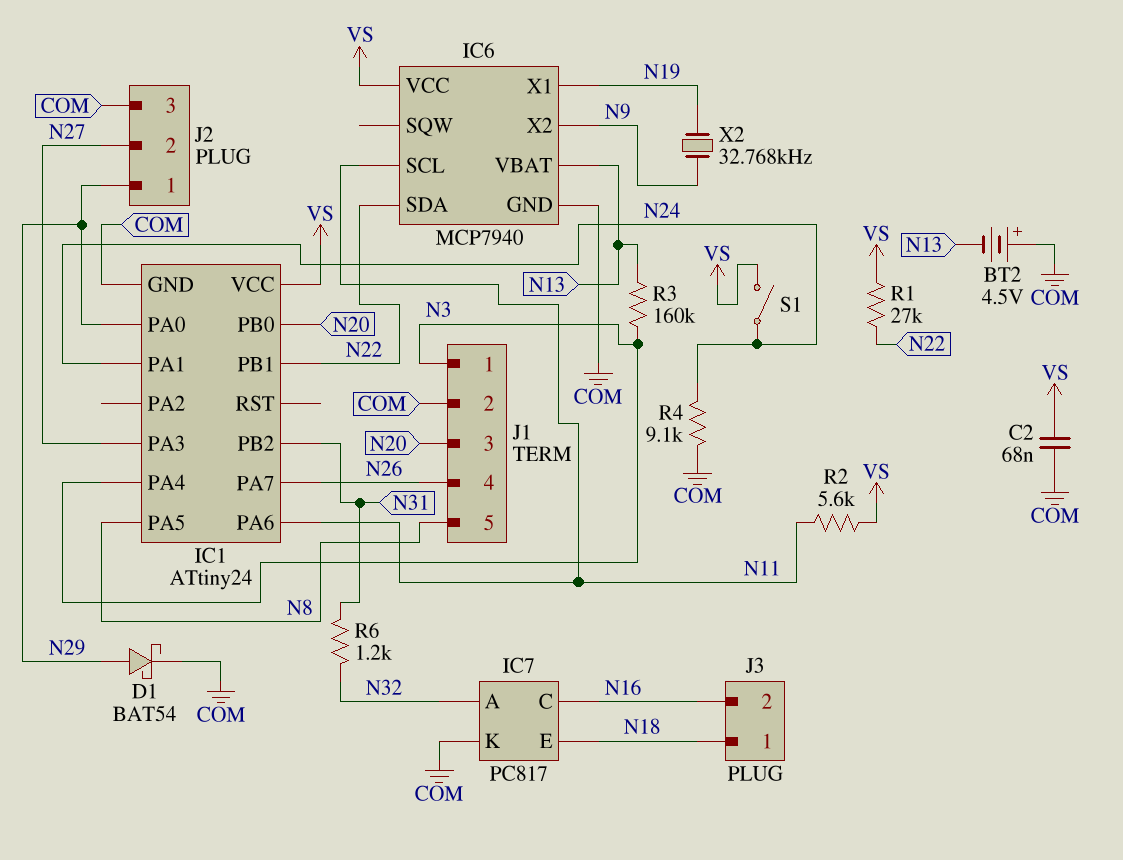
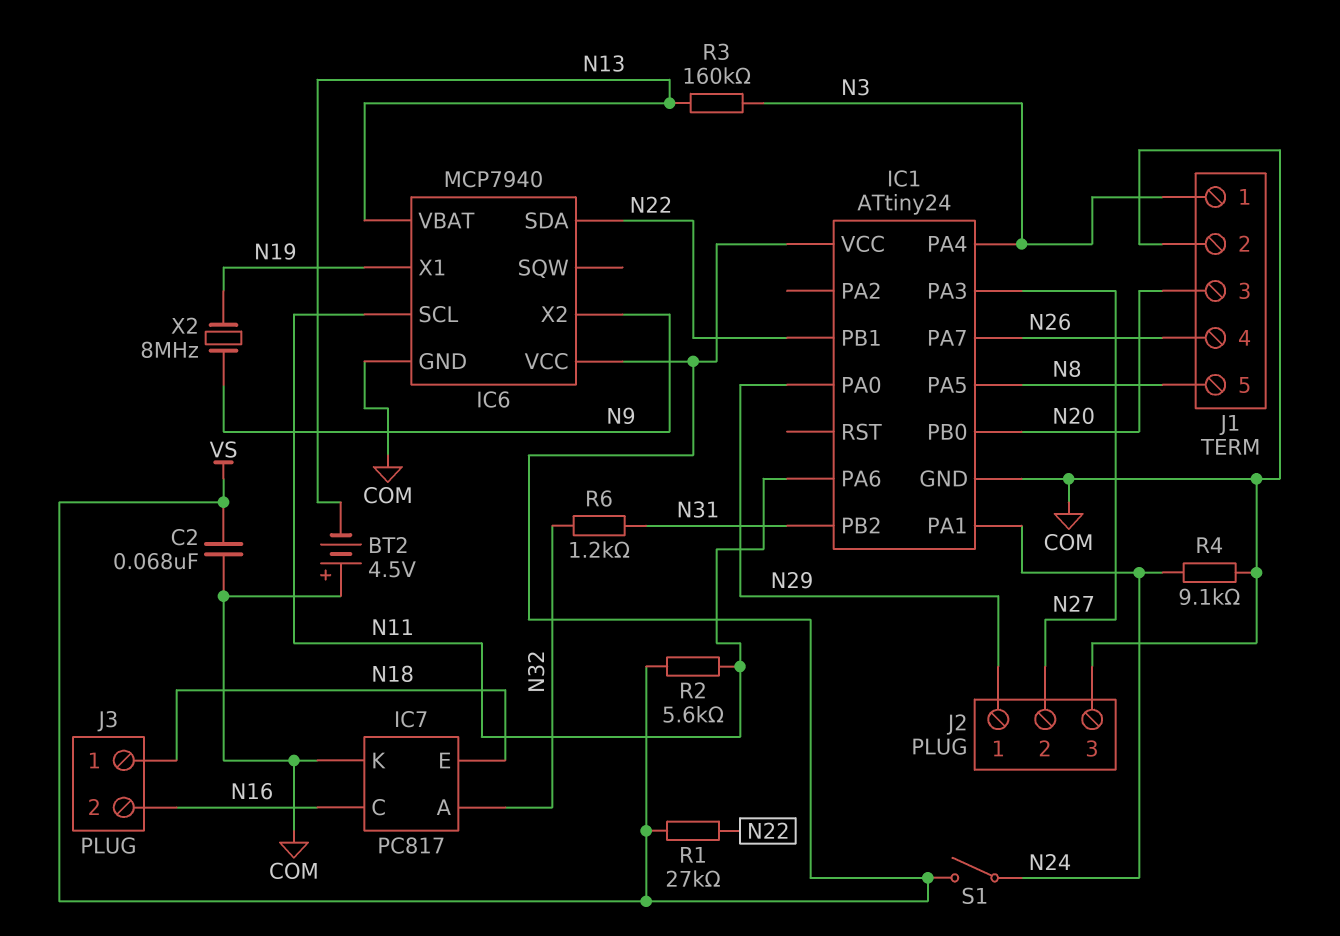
D1: schottky BAT54 (A N29, K COM) -> none
X2: 32.768kHz (N9, N19) -> 8MHz (N9, N19)

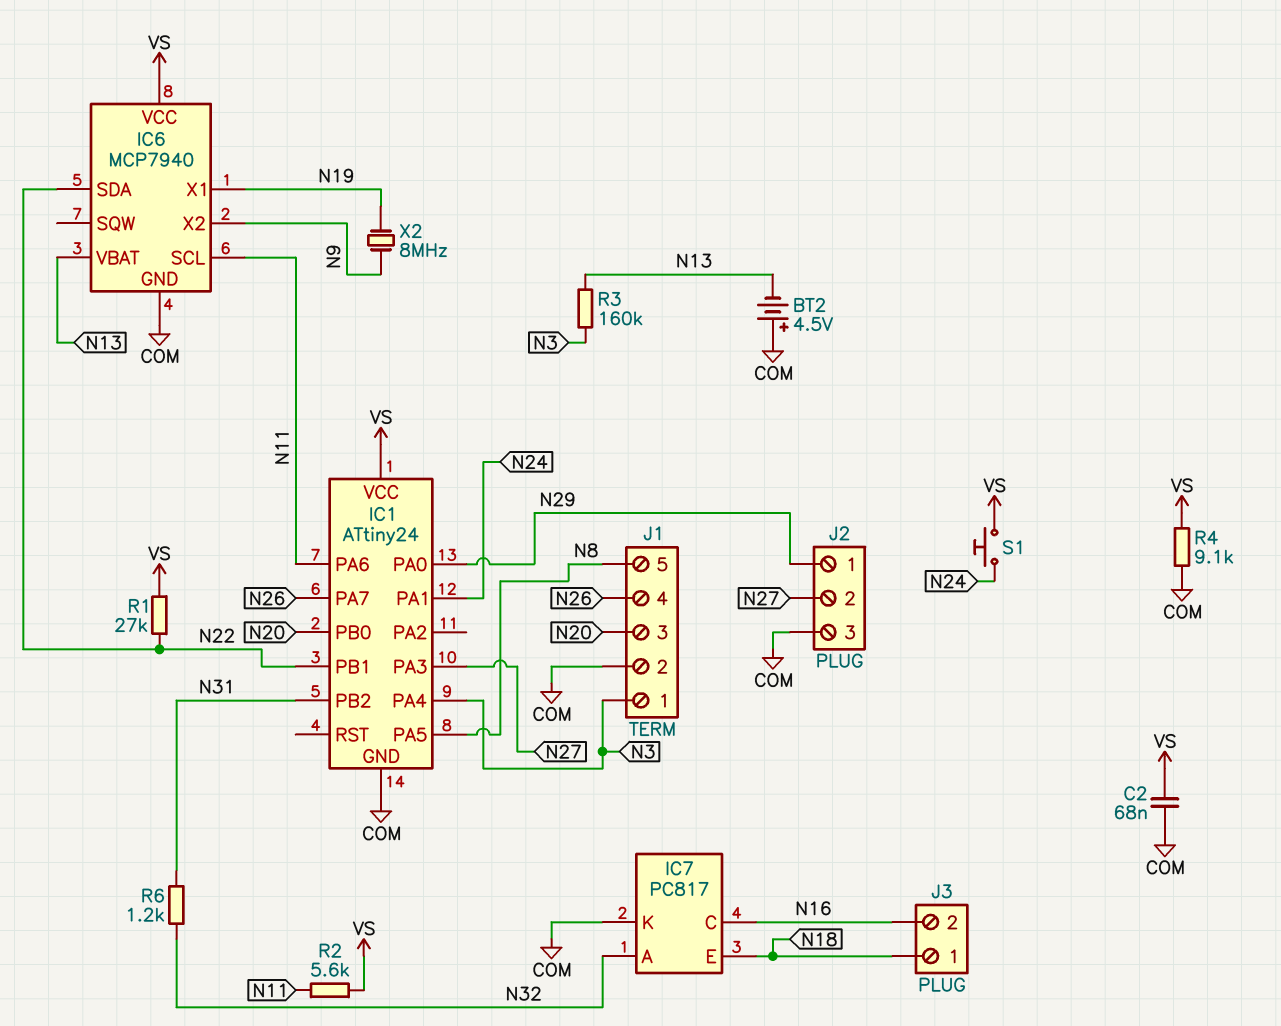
R4: 9.1k (COM, N24) -> 9.1k (COM, VS)
S1: switch (N24, VS) -> button (N24, VS)

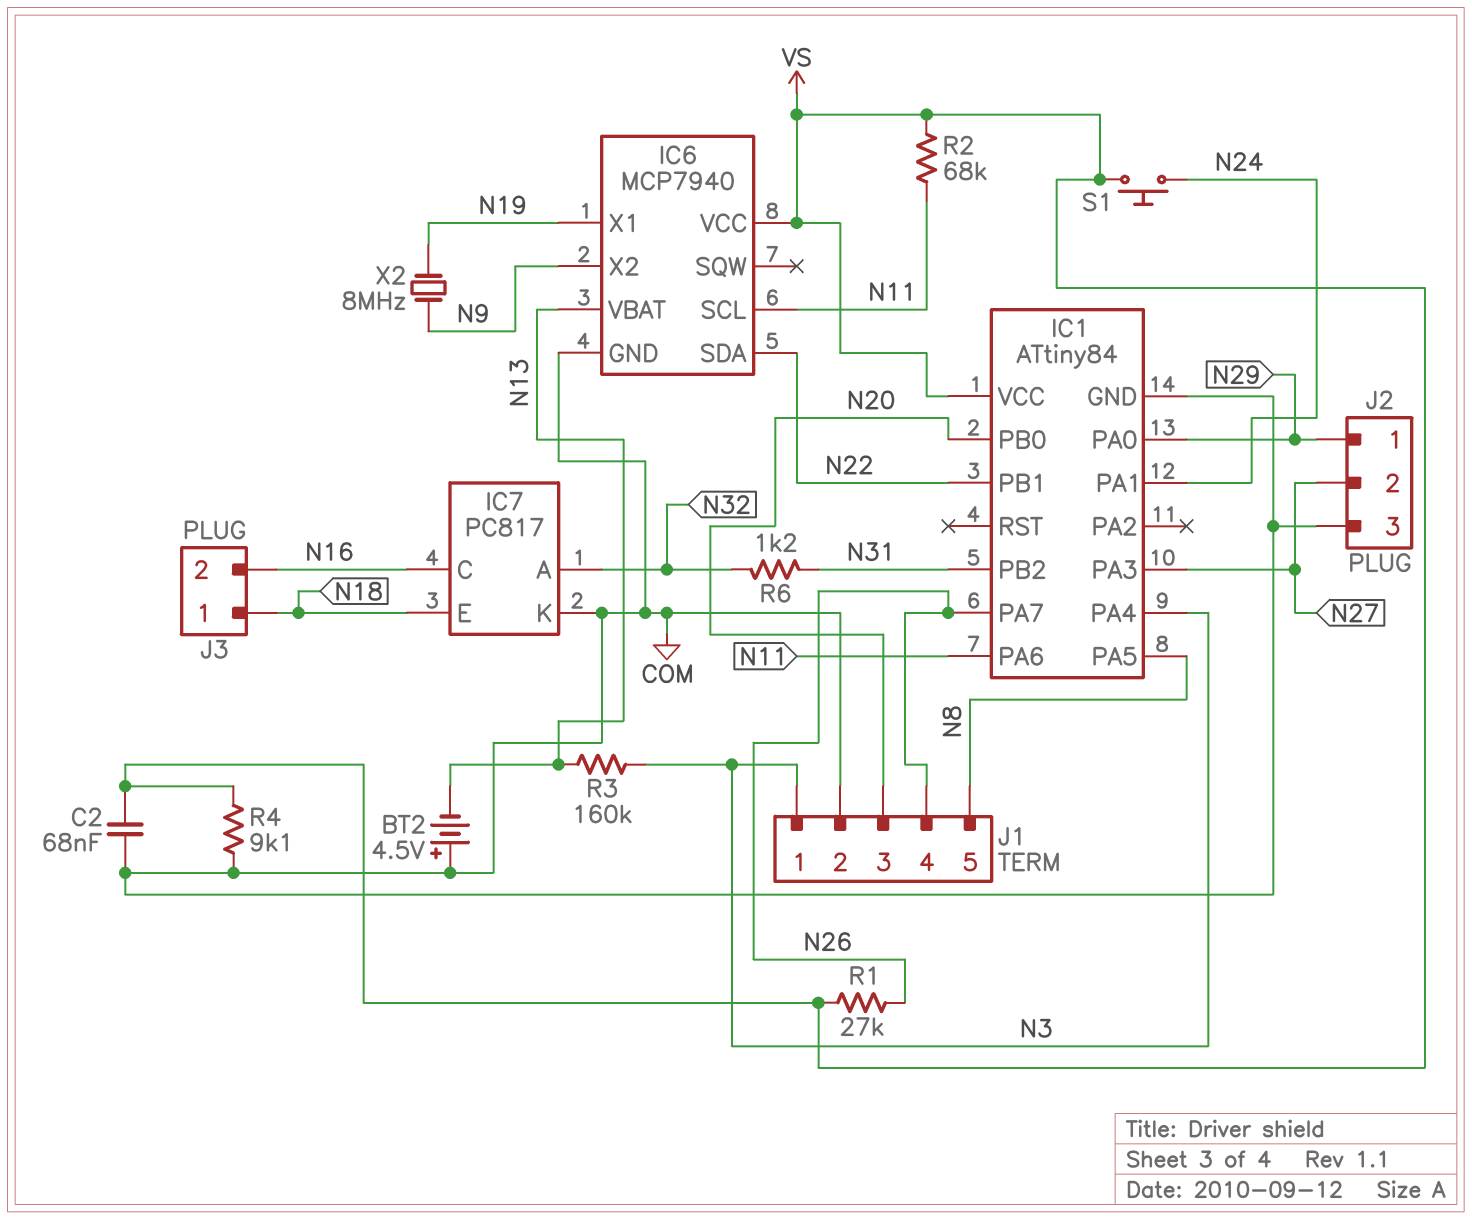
IC1: ATtiny24 -> ATtiny84
R1: 27k (N22, VS) -> 27k (N26, VS)
R2: 5.6k (N11, VS) -> 68k (N11, VS)

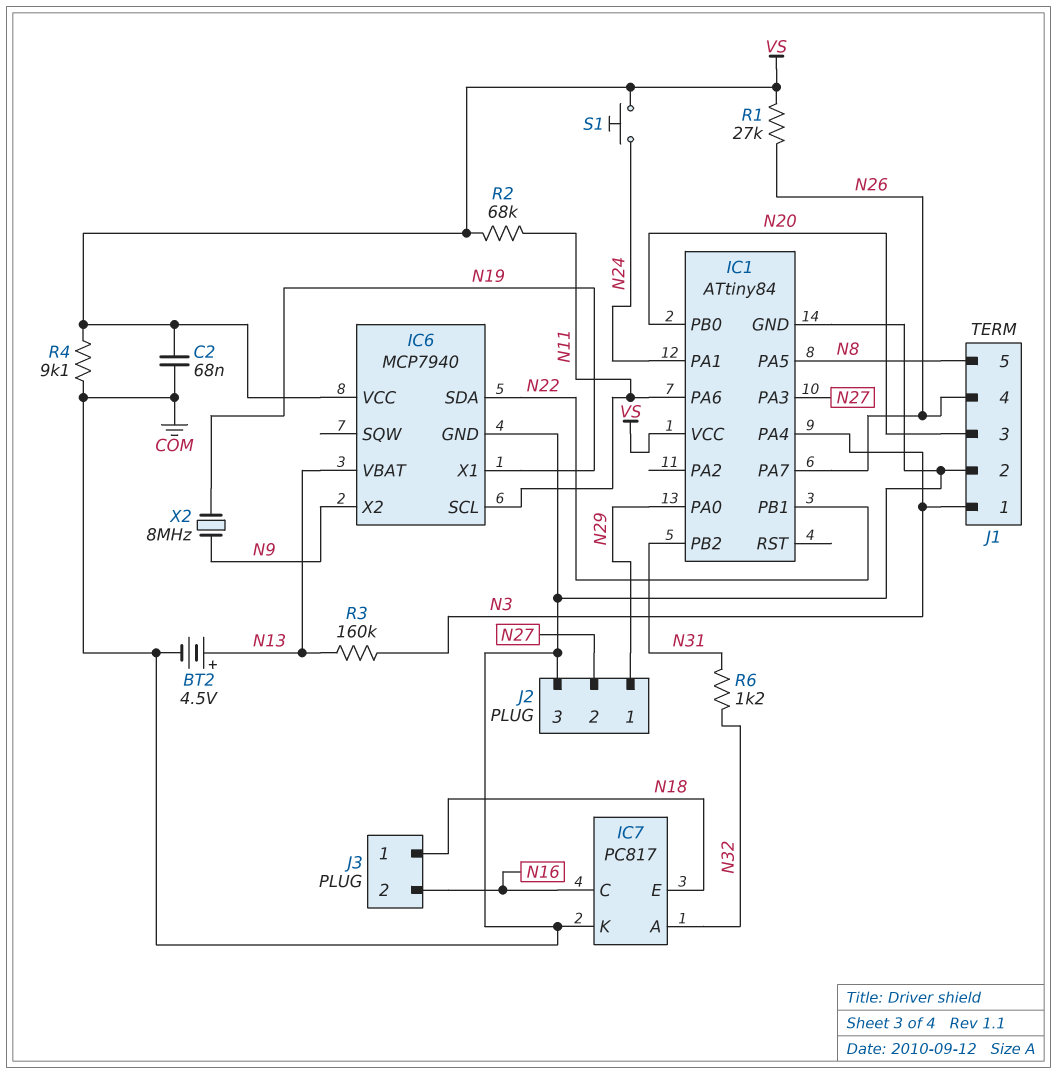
BT2: 4.5V (plus COM, minus N13) -> 4.5V (plus N13, minus COM)

